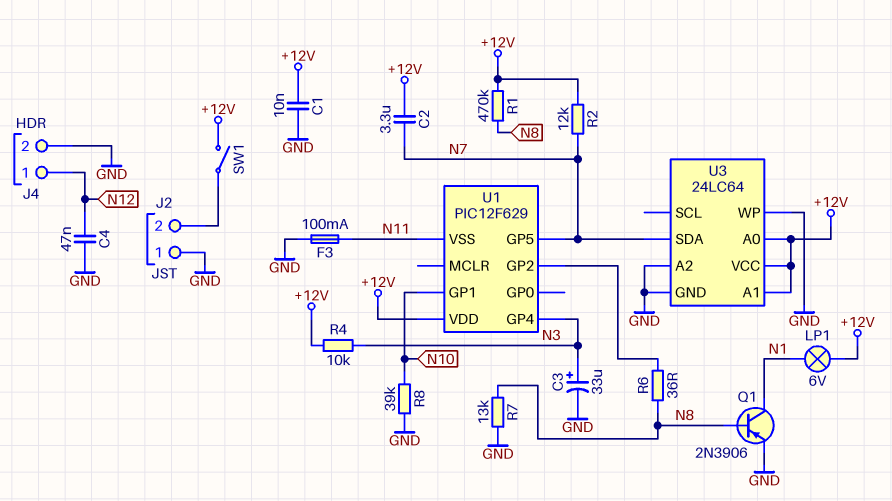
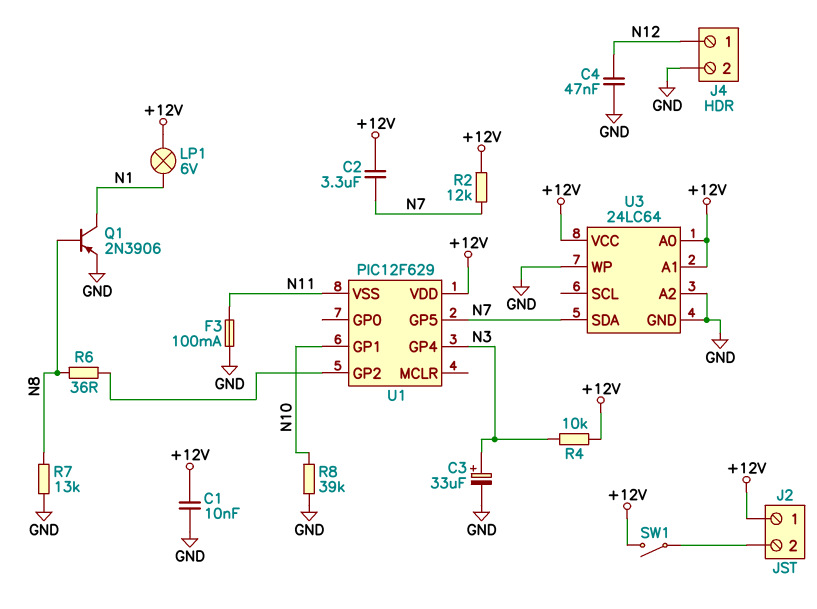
J2 pin 1: GND -> +12V
R1: 470k (+12V, N8) -> none

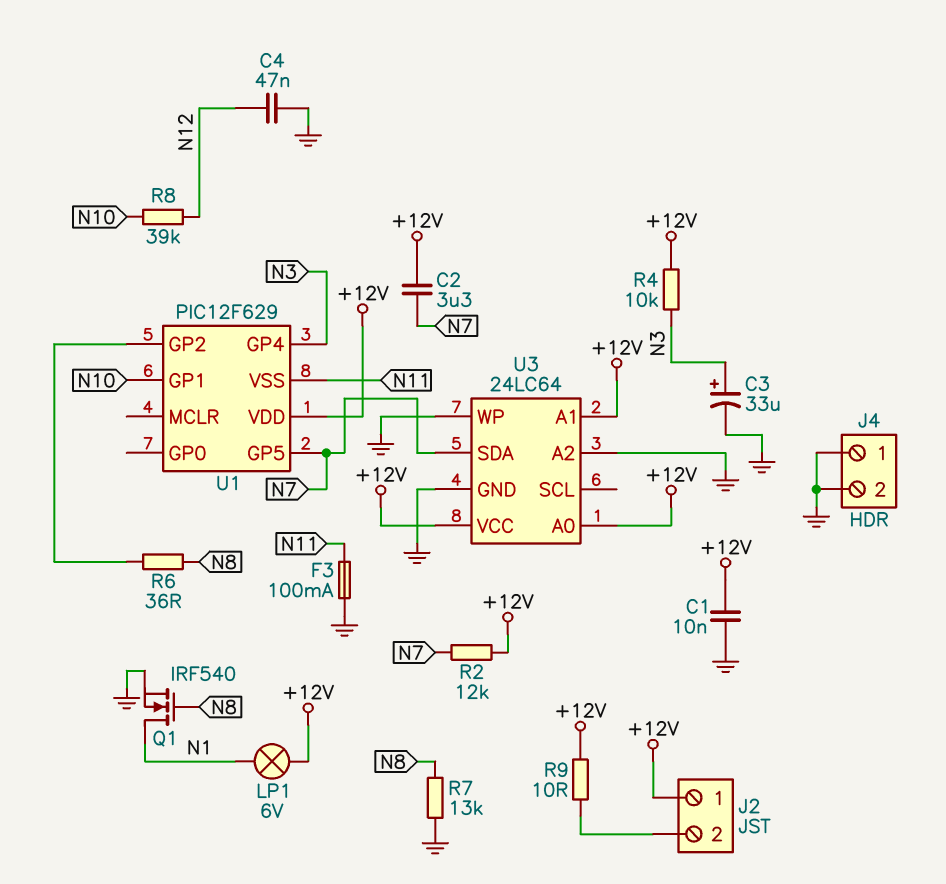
J4 pin 1: N12 -> GND
Q1: PNP 2N3906 (B N8, C N1, E GND) -> NMOS IRF540 (G N8, D N1, S GND)
R8: 39k (GND, N10) -> 39k (N10, N12)
R9: none -> 10 (+12V, J2/2)
SW1: switch (+12V, J2/2) -> none

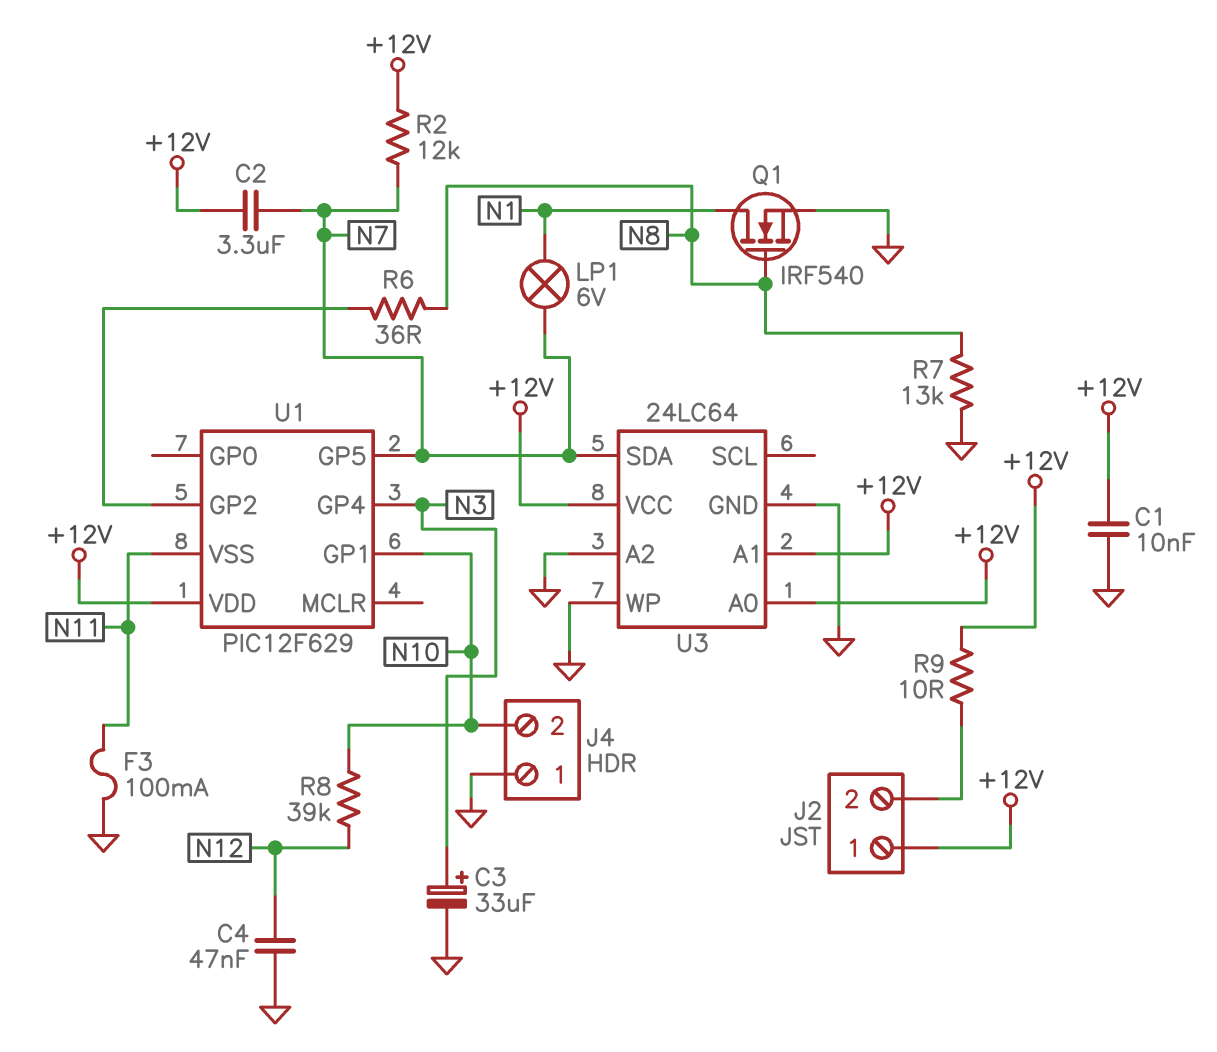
J4 pin 2: GND -> N10
LP1: lamp 6V (+12V, N1) -> lamp 6V (N1, N7)
R4: 10k (+12V, N3) -> none

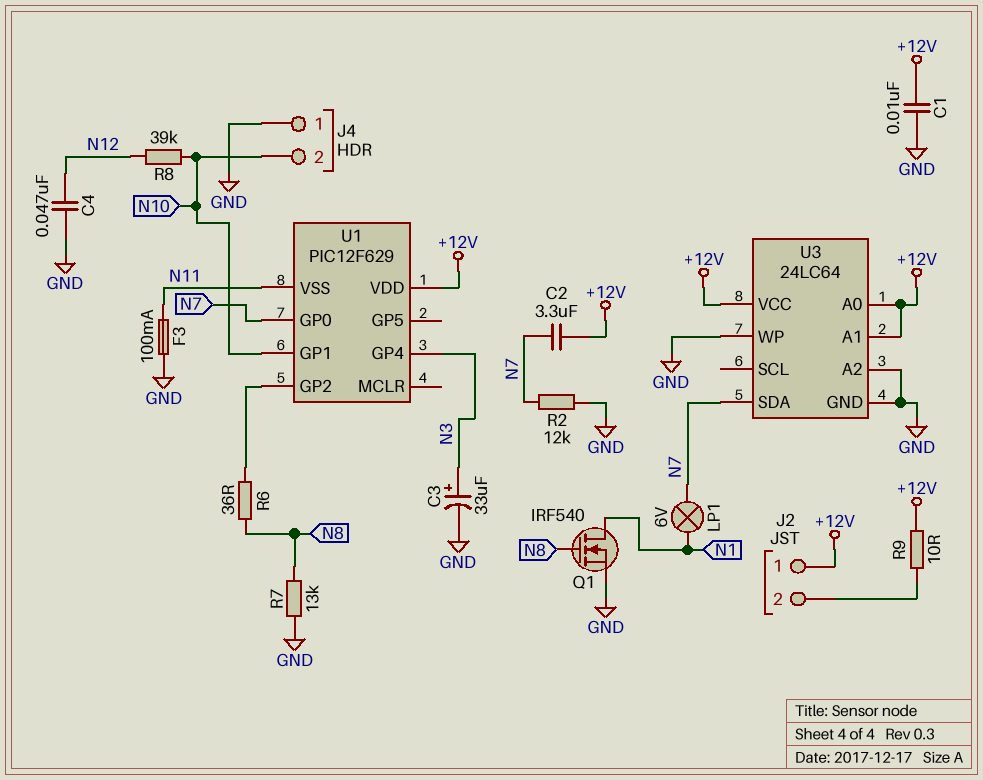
R2: 12k (+12V, N7) -> 12k (GND, N7)
U1 pin GP0: none -> N7
U1 pin GP5: N7 -> none

